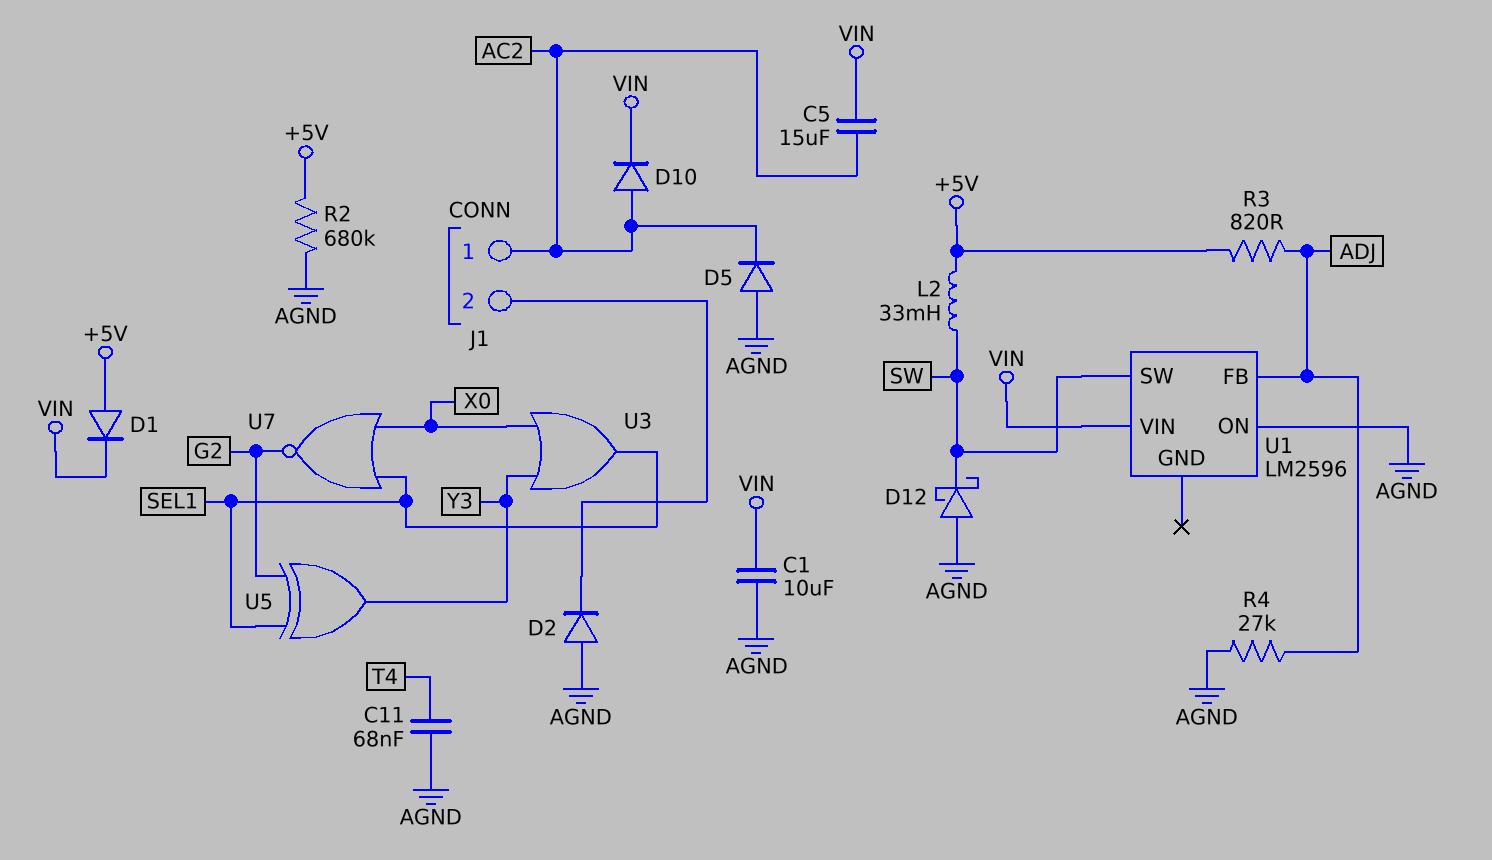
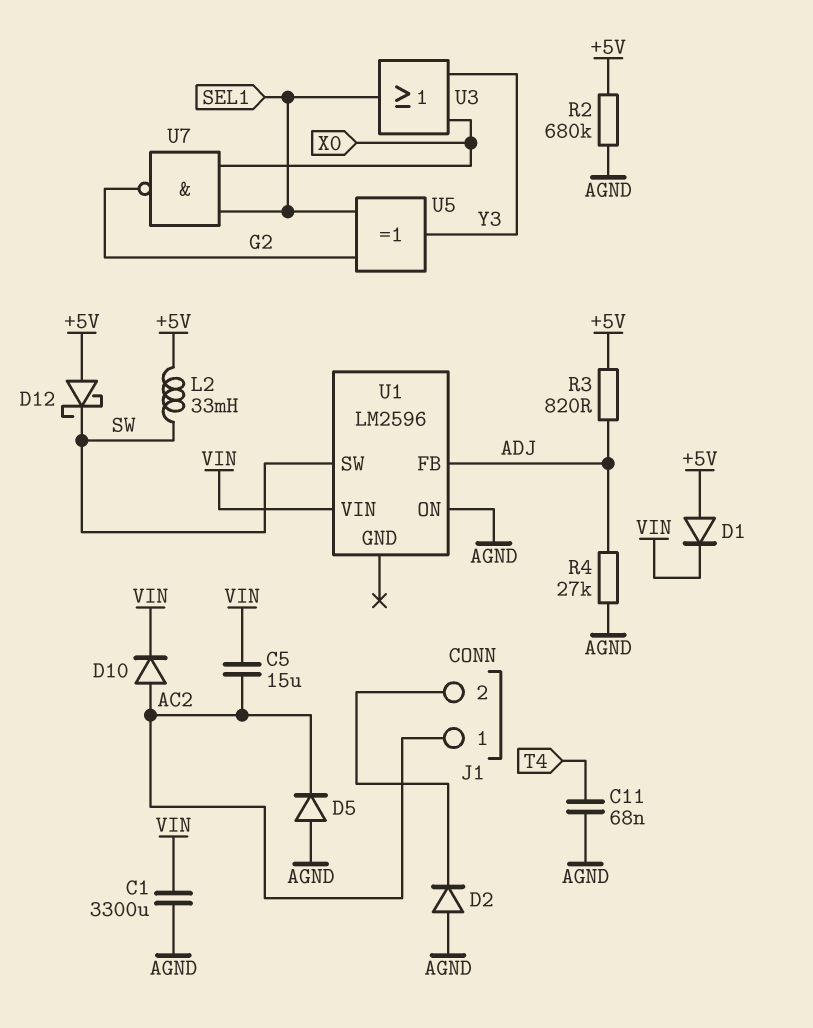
C1: 10uF (AGND, VIN) -> 3300uF (AGND, VIN)
D12: schottky (A AGND, K SW) -> schottky (A +5V, K SW)
U7: NOR (in SEL1, in X0, out G2) -> NAND (in SEL1, in X0, out G2)

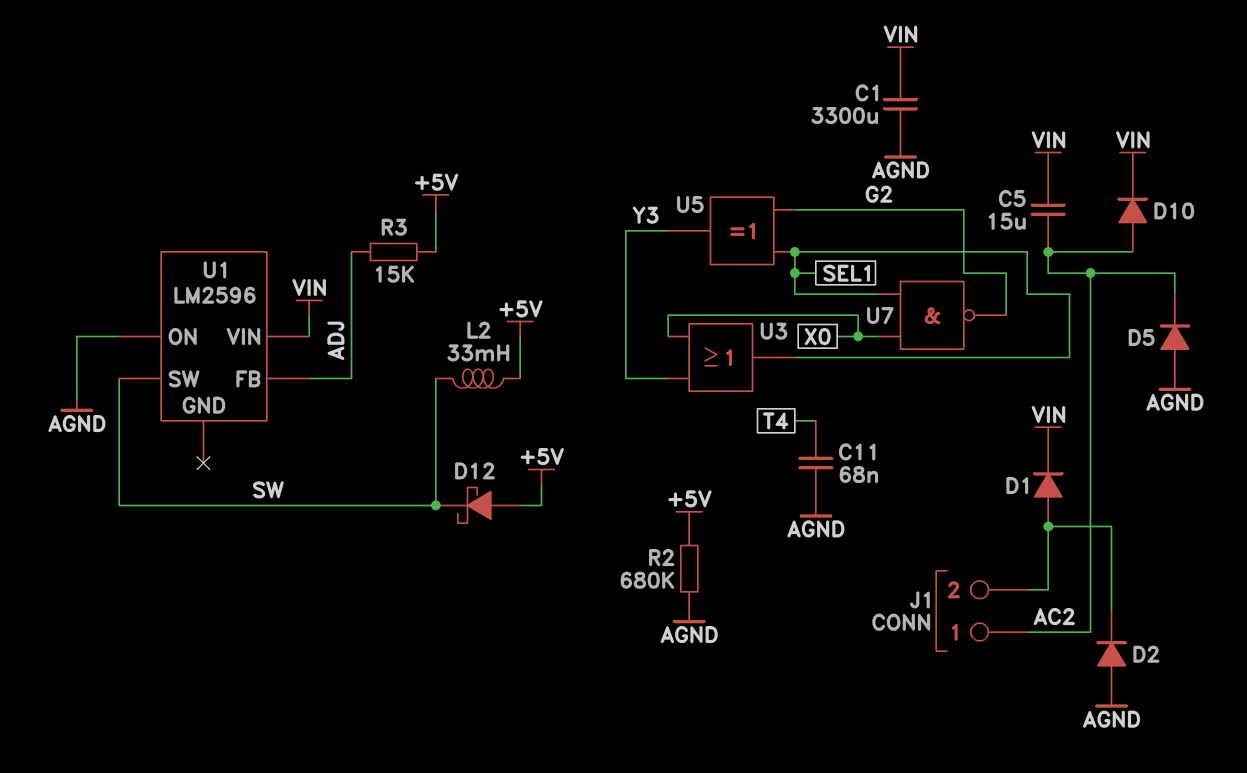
D1: diode (A +5V, K VIN) -> diode (A J1/2, K VIN)
R3: 820 (+5V, ADJ) -> 15k (+5V, ADJ)
R4: 27k (ADJ, AGND) -> none

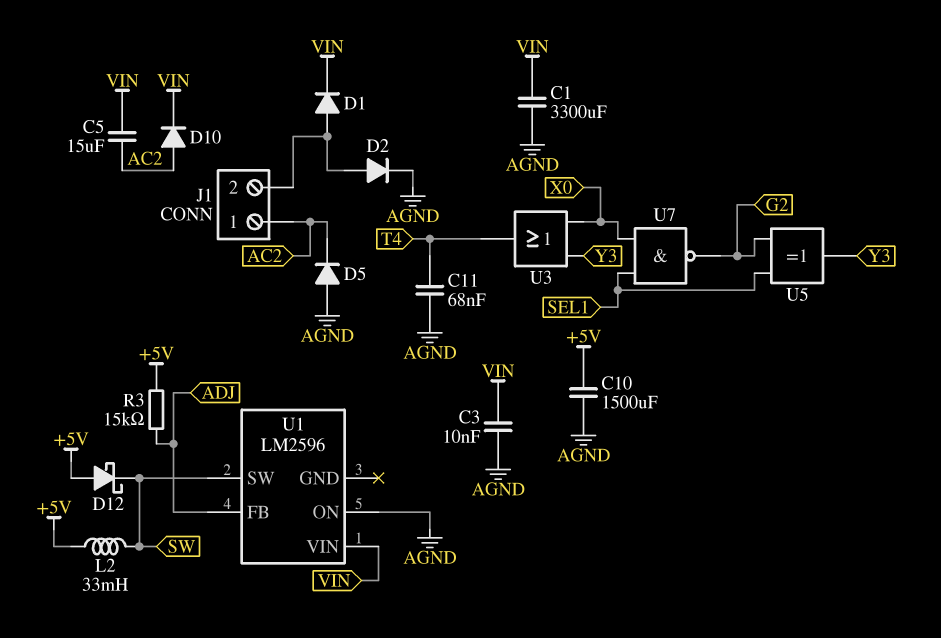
C3: none -> 10nF (AGND, VIN)
C10: none -> 1500uF (+5V, AGND)
D2: diode (A AGND, K J1/2) -> diode (A J1/2, K AGND)
R2: 680k (+5V, AGND) -> none
U3: OR (in X0, in Y3, out SEL1) -> OR (in X0, in Y3, out T4)

